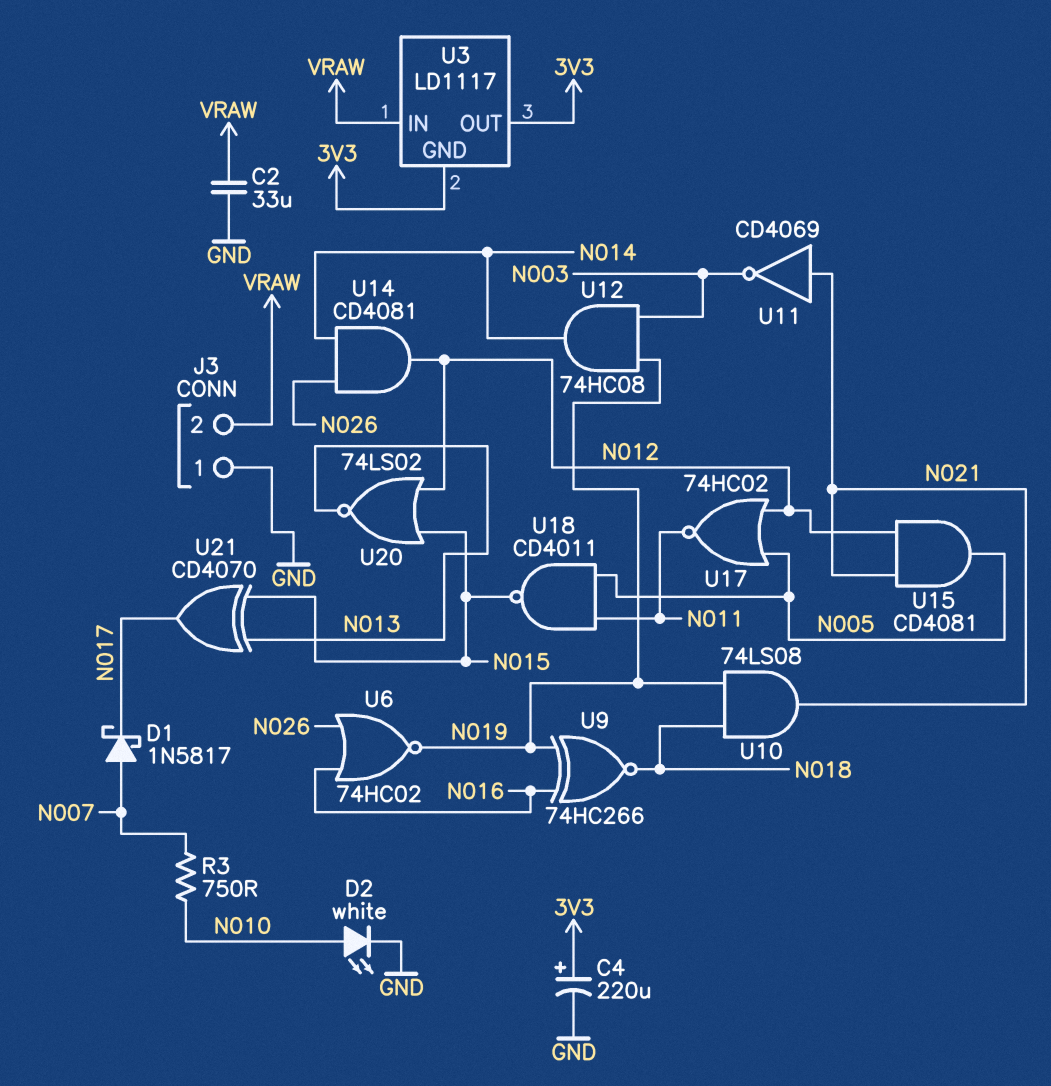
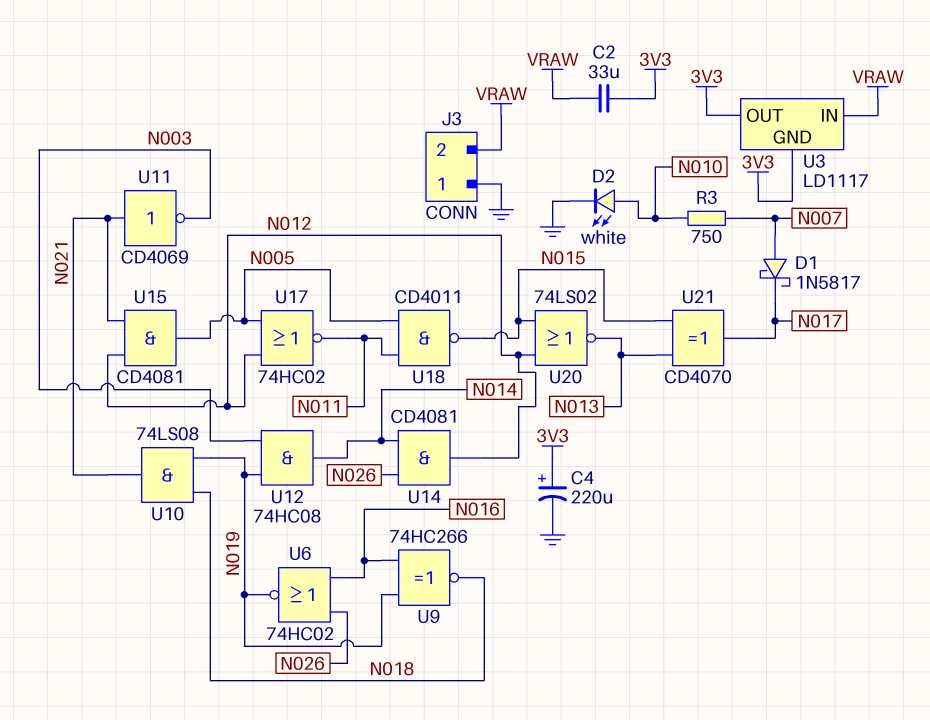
C2: 33uF (GND, VRAW) -> 33uF (3V3, VRAW)

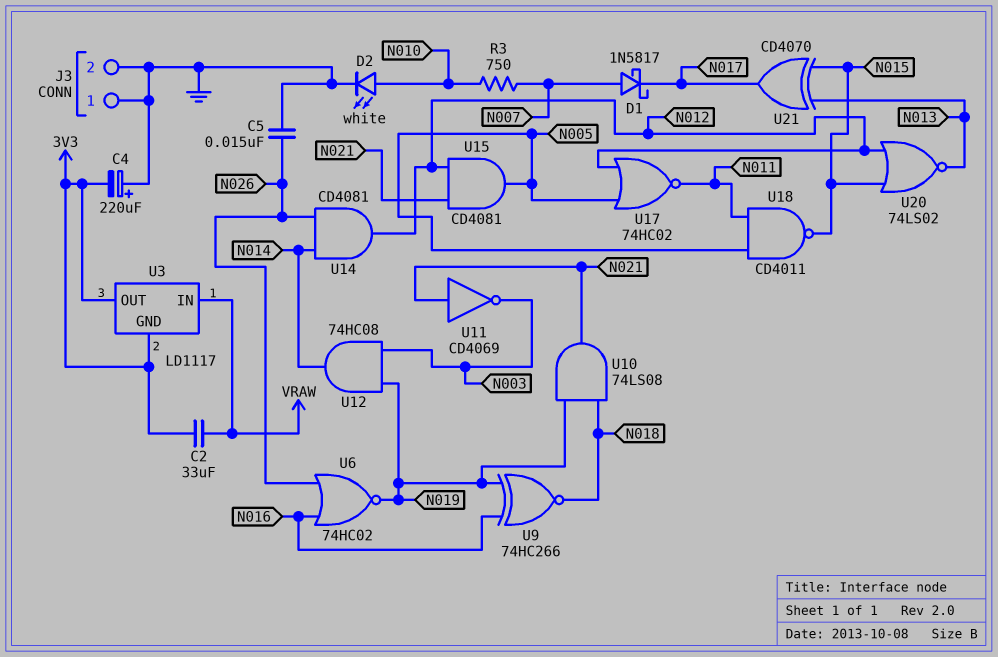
C4: 220uF (plus 3V3, minus GND) -> 220uF (plus GND, minus 3V3)
C5: none -> 15nF (GND, N026)
J3 pin 2: VRAW -> GND

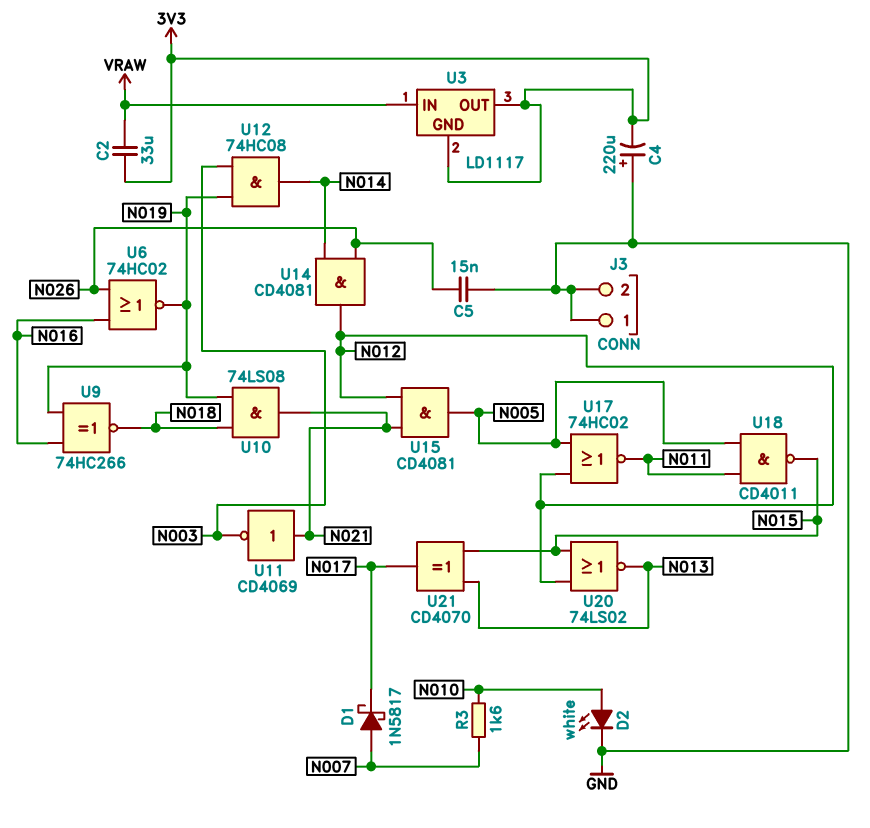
R3: 750 (N007, N010) -> 1.6k (N007, N010)

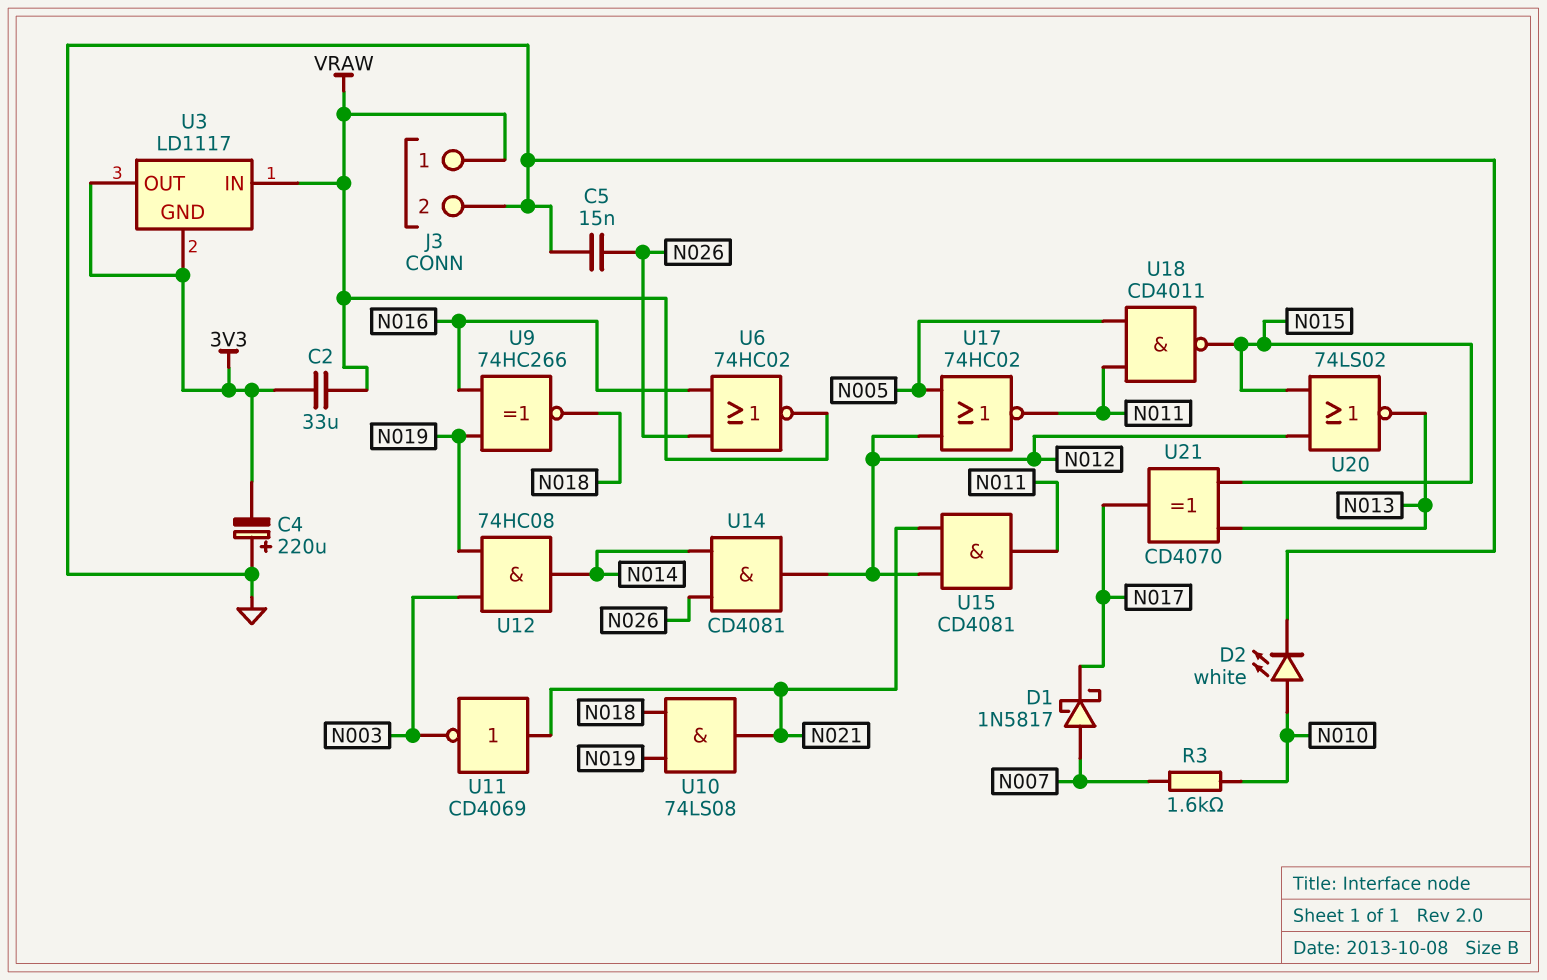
J3 pin 1: GND -> VRAW
U6: NOR 74HC02 (in N016, in N026, out N019) -> NOR 74HC02 (in N016, in N026, out VRAW)
U15: AND CD4081 (in N012, in N021, out N005) -> AND CD4081 (in N012, in N021, out N011)

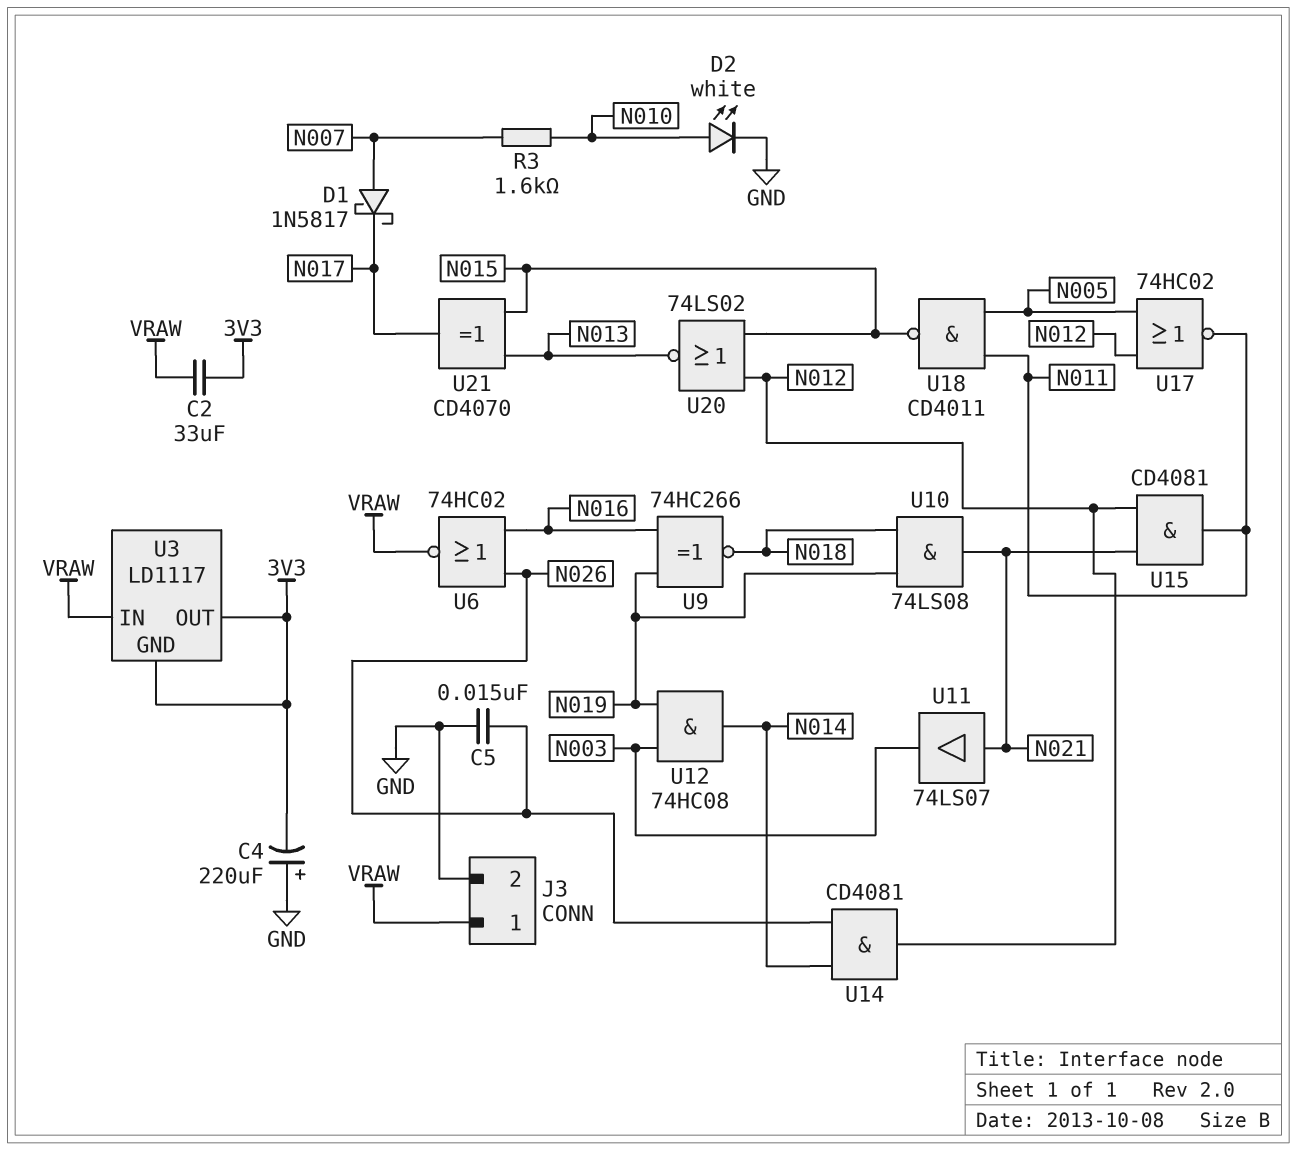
U11: NOT CD4069 (in N021, out N003) -> buffer 74LS07 (in N021, out N003)

